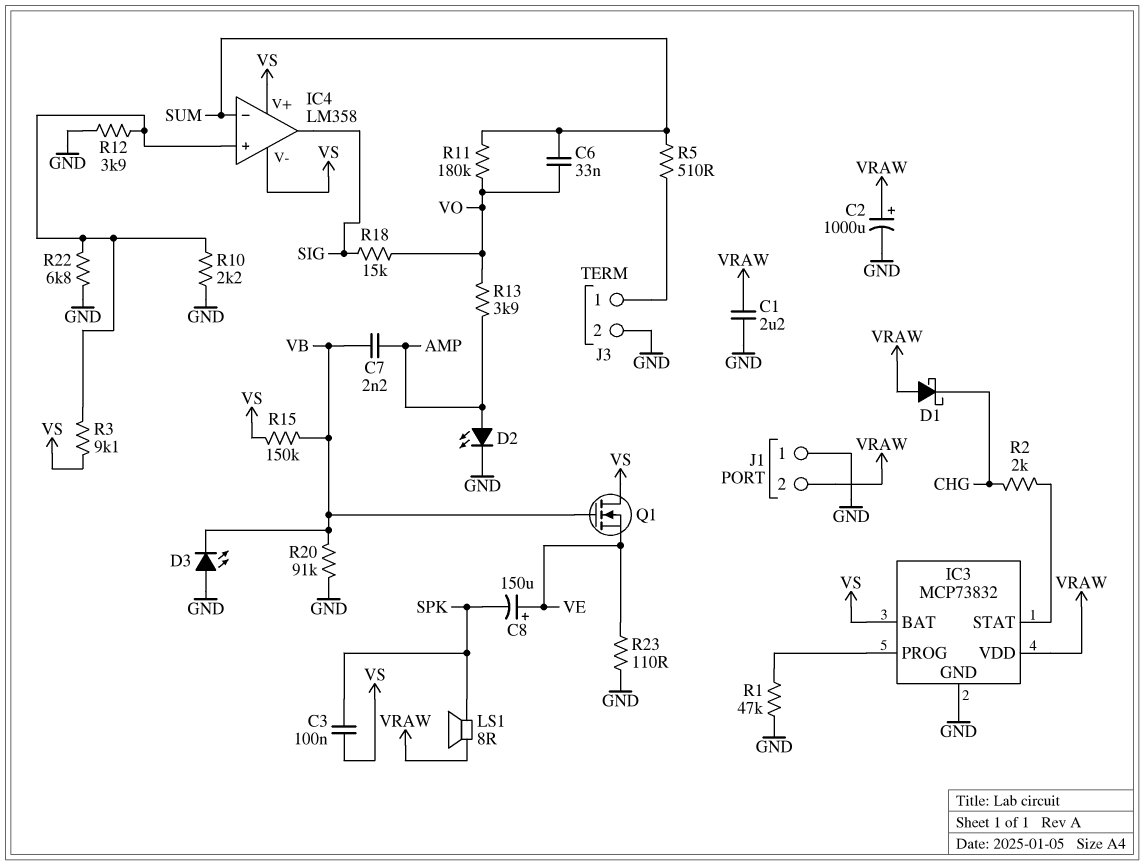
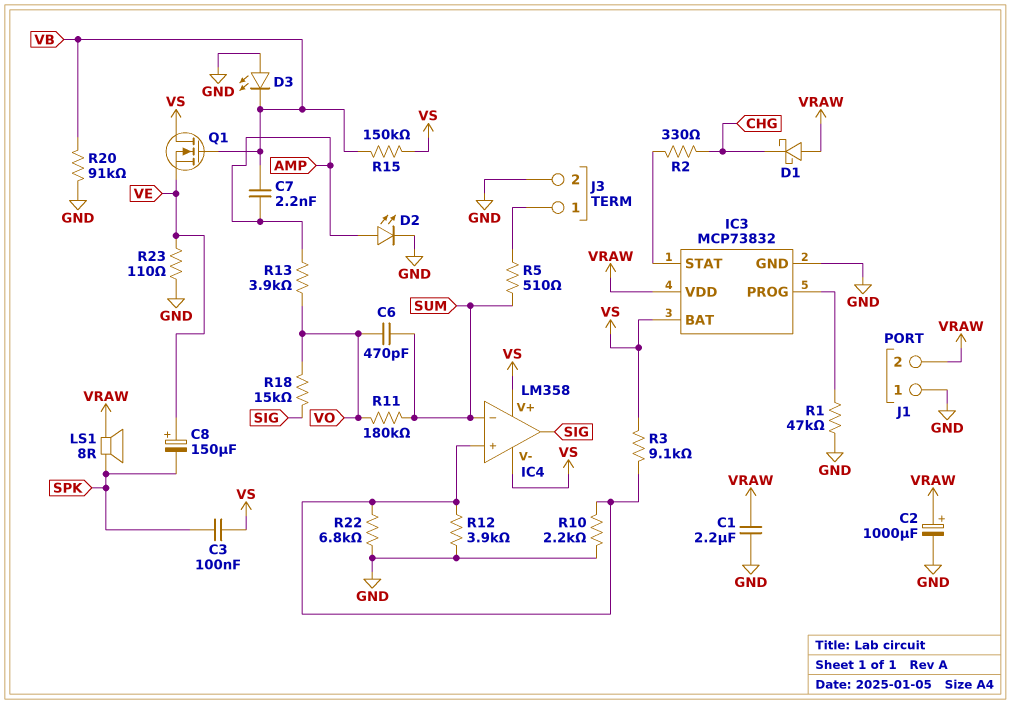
C6: 33nF (SUM, VO) -> 470pF (SUM, VO)
R2: 2k (CHG, IC3/STAT) -> 330 (CHG, IC3/STAT)

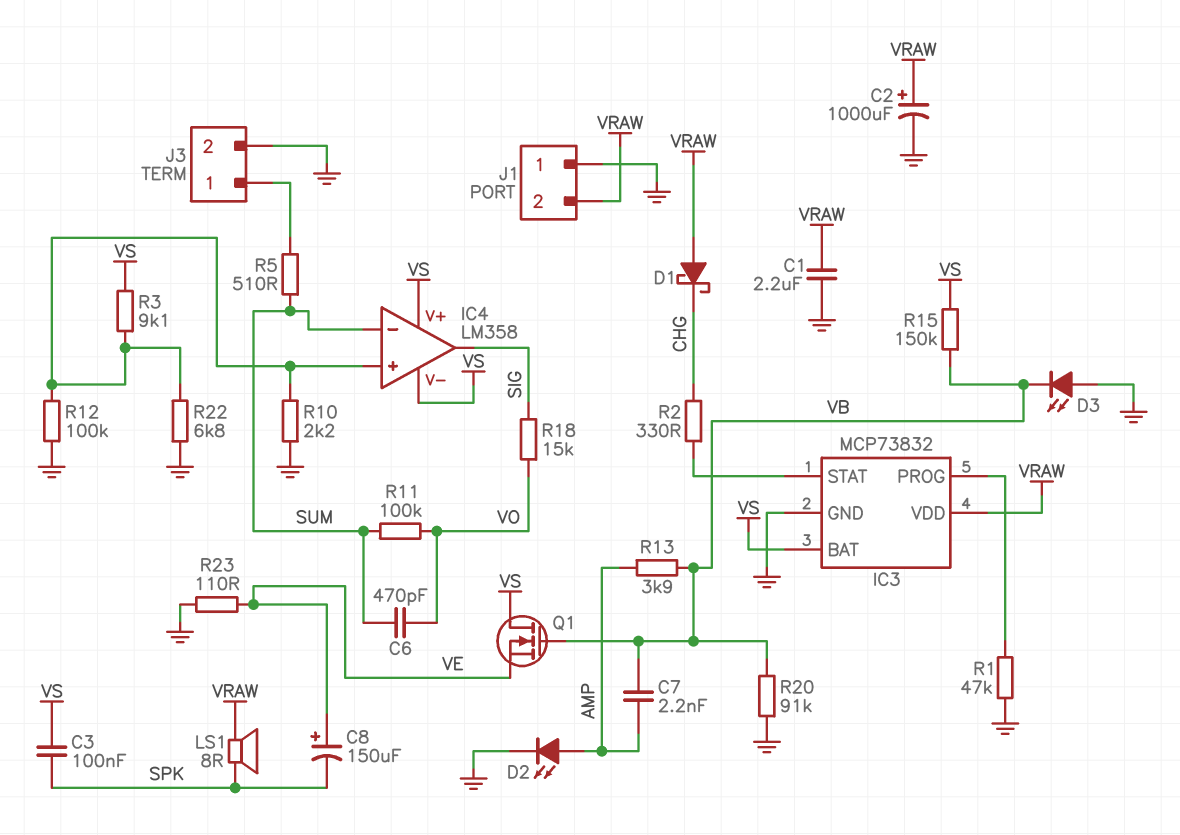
R11: 180k (SUM, VO) -> 100k (SUM, VO)
R12: 3.9k (GND, IC4/in+) -> 100k (GND, IC4/in+)
R13: 3.9k (AMP, VO) -> 3.9k (AMP, VB)

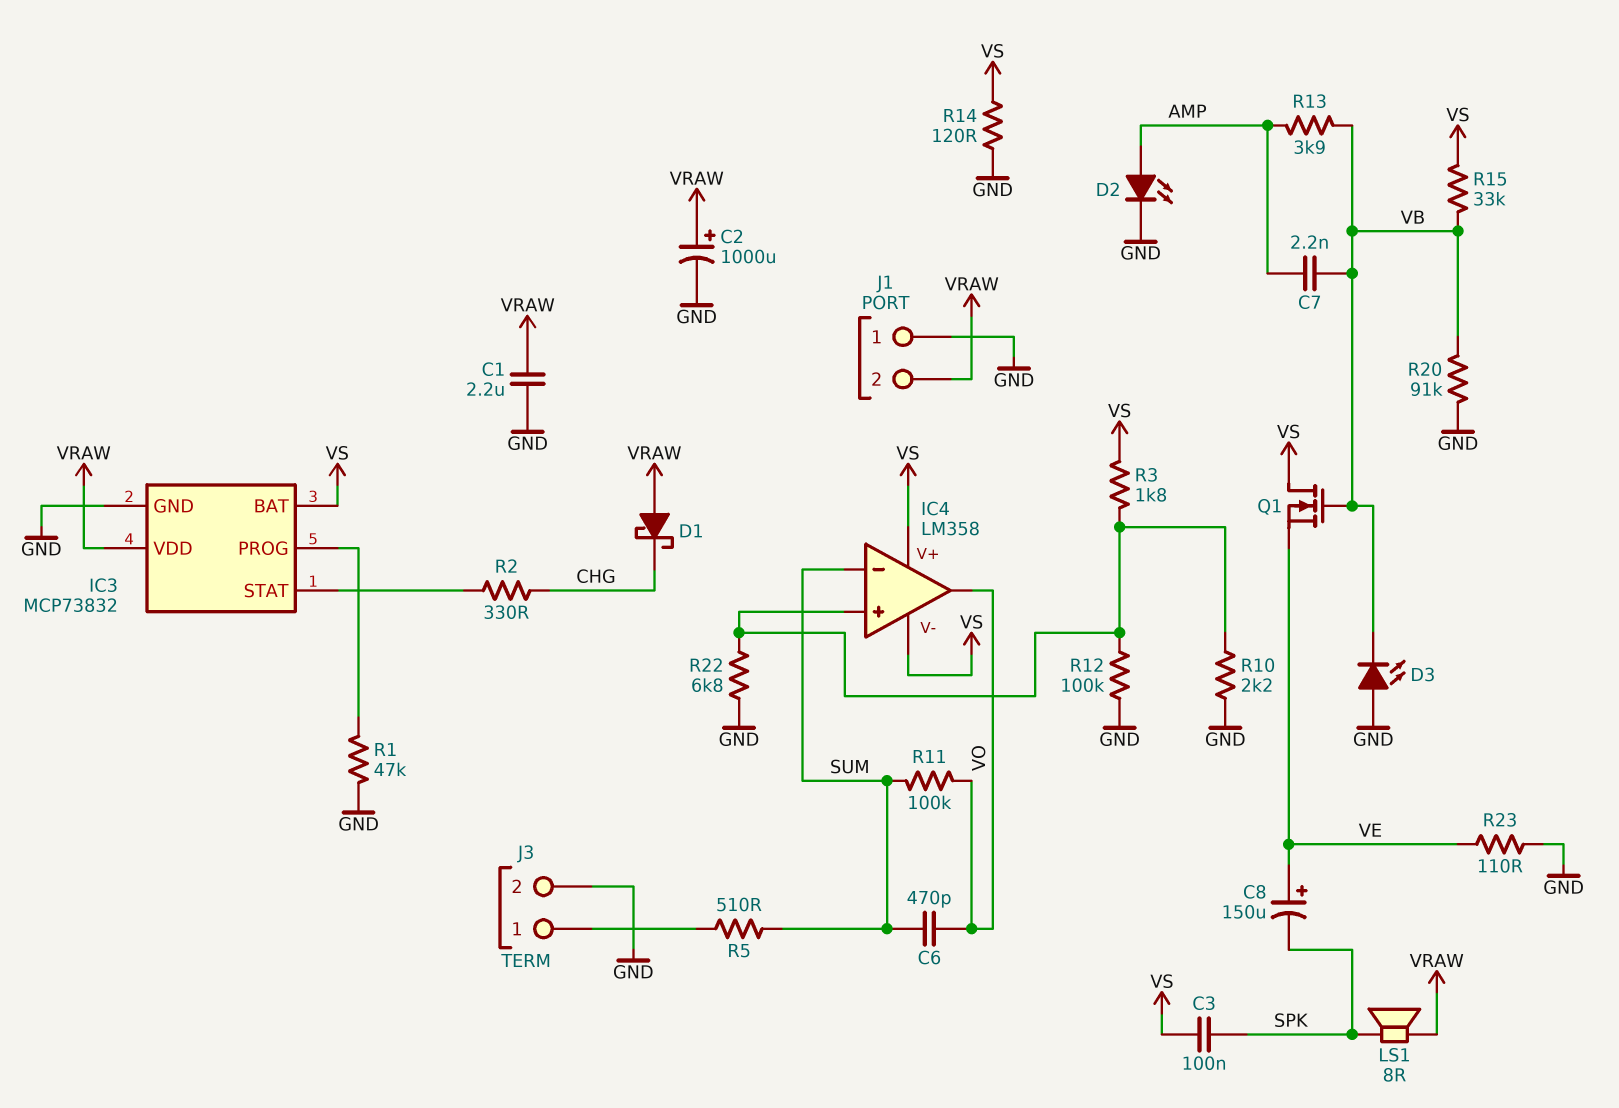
IC4 pin out: SIG -> VO
R3: 9.1k (IC4/in+, VS) -> 1.8k (IC4/in+, VS)
R14: none -> 120 (GND, VS)
R15: 150k (VB, VS) -> 33k (VB, VS)
R18: 15k (SIG, VO) -> none

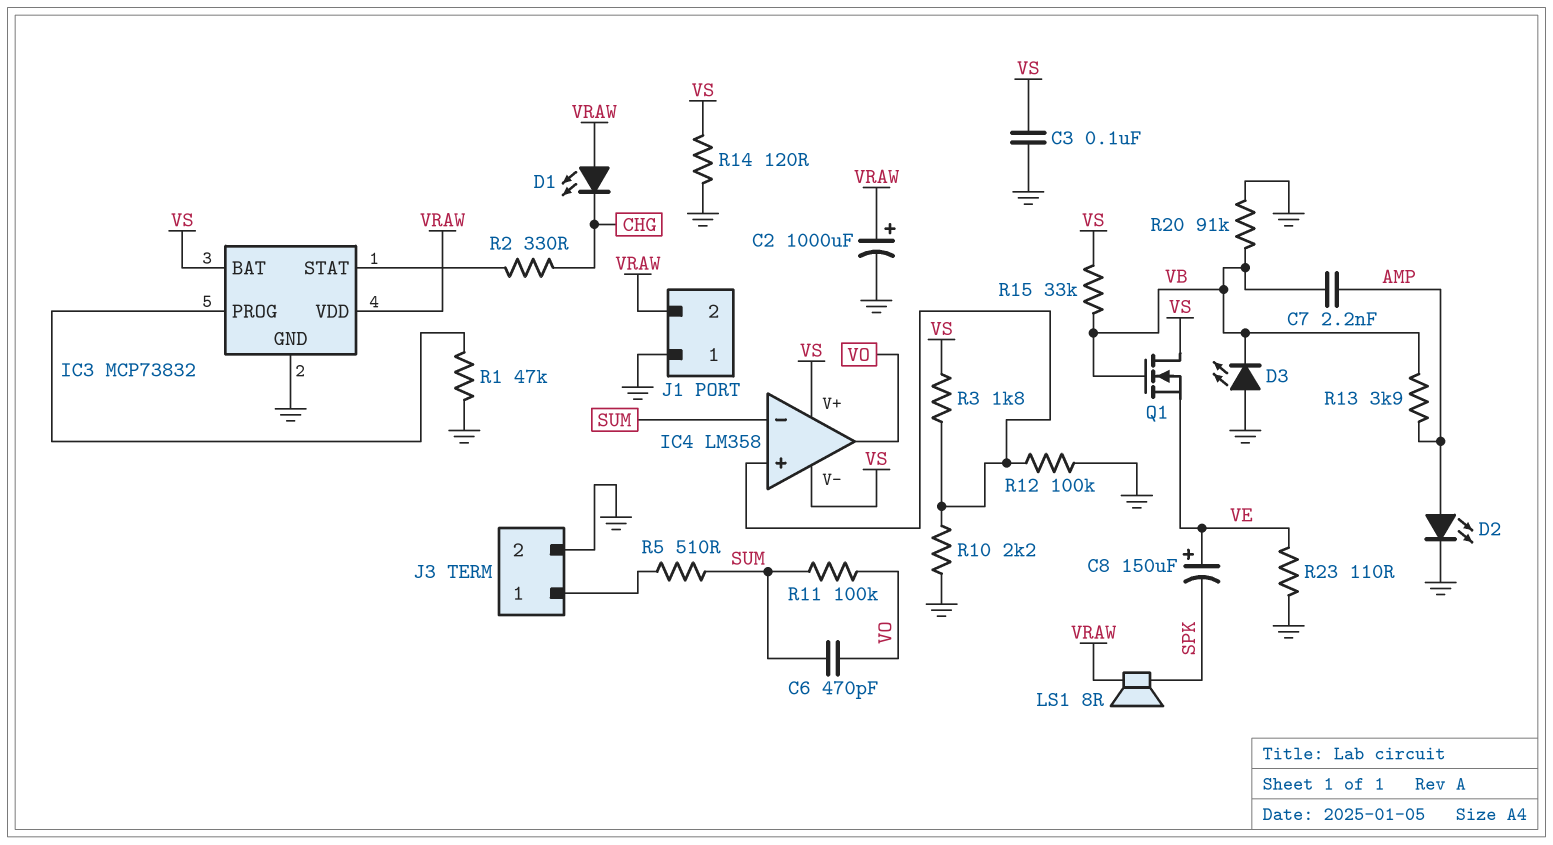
C1: 2.2uF (GND, VRAW) -> none
C3: 100nF (SPK, VS) -> 100nF (GND, VS)
D1: schottky (A VRAW, K CHG) -> LED (A VRAW, K CHG)
R22: 6.8k (GND, IC4/in+) -> none

